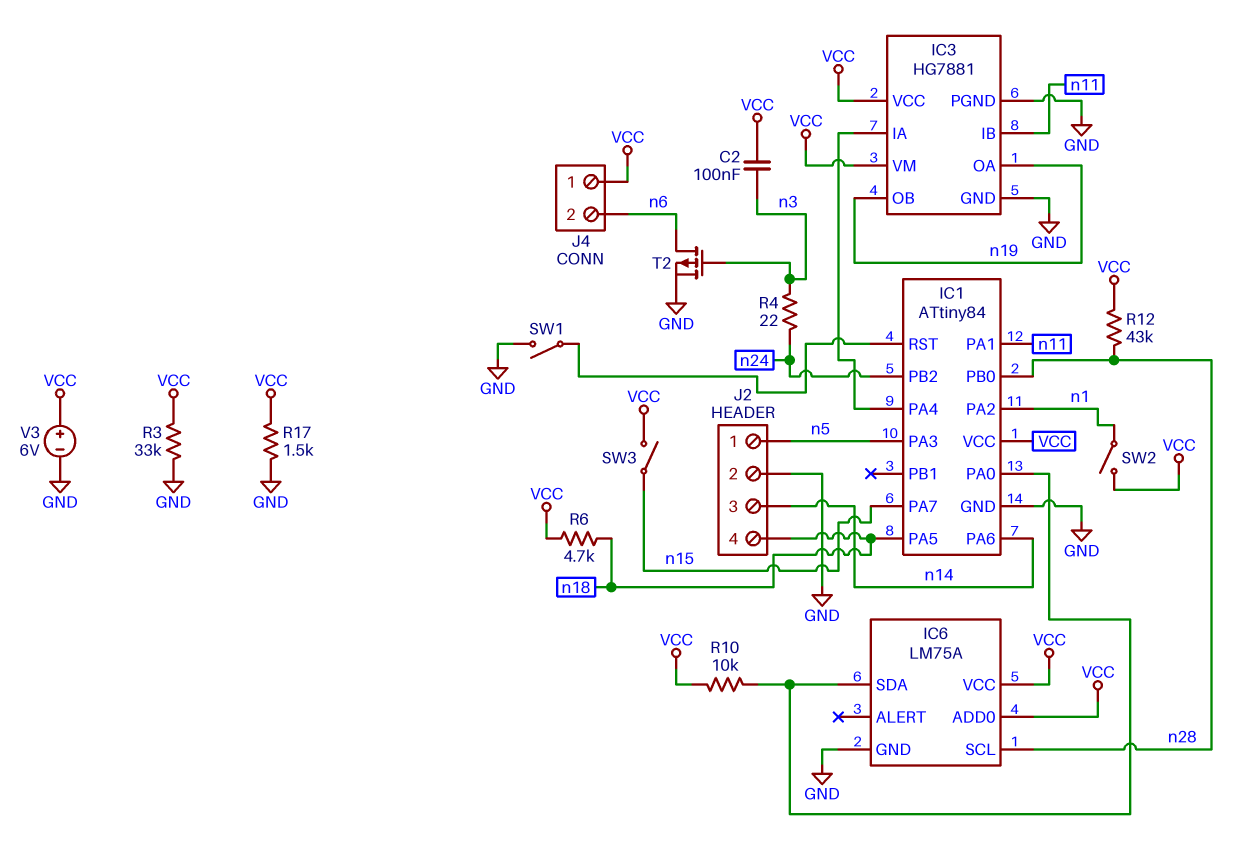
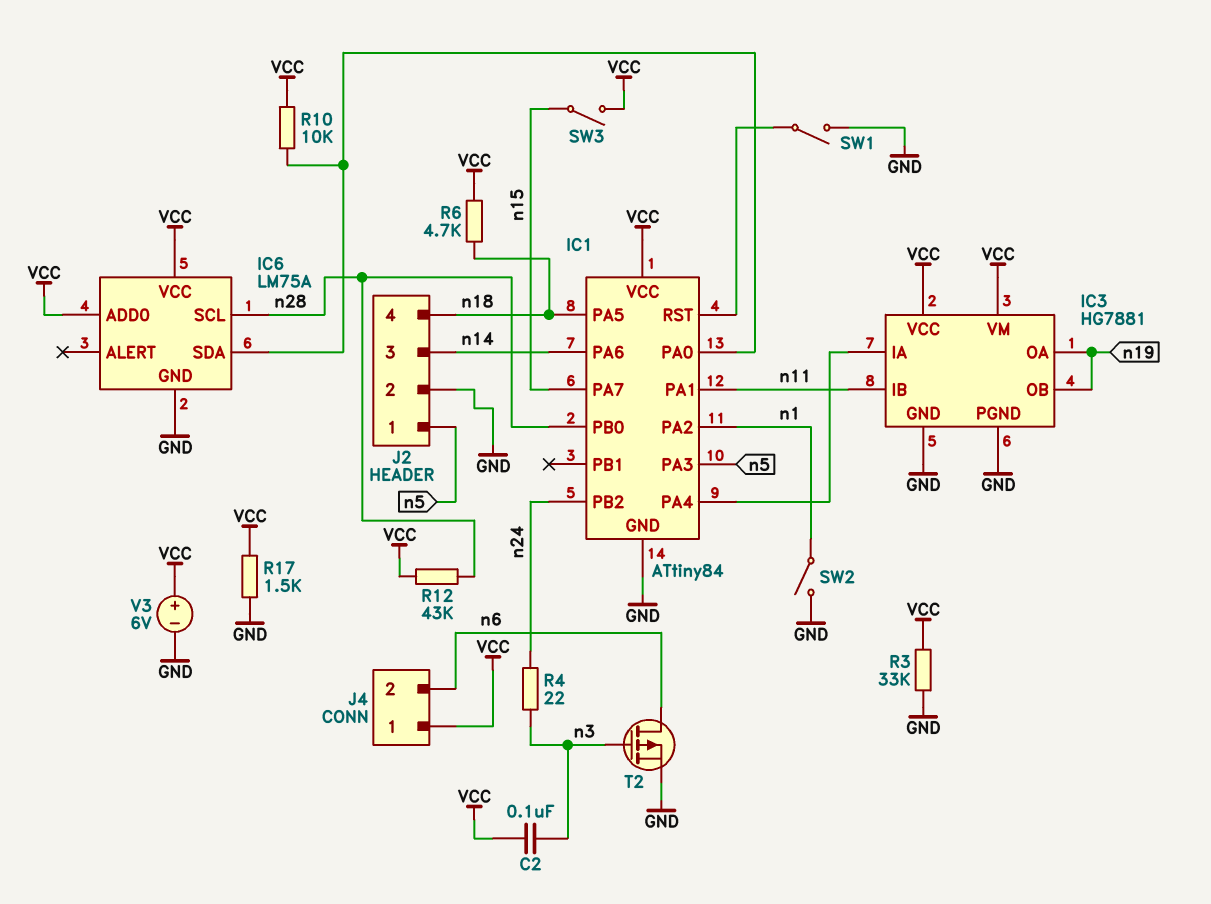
SW2: switch (VCC, n1) -> switch (GND, n1)

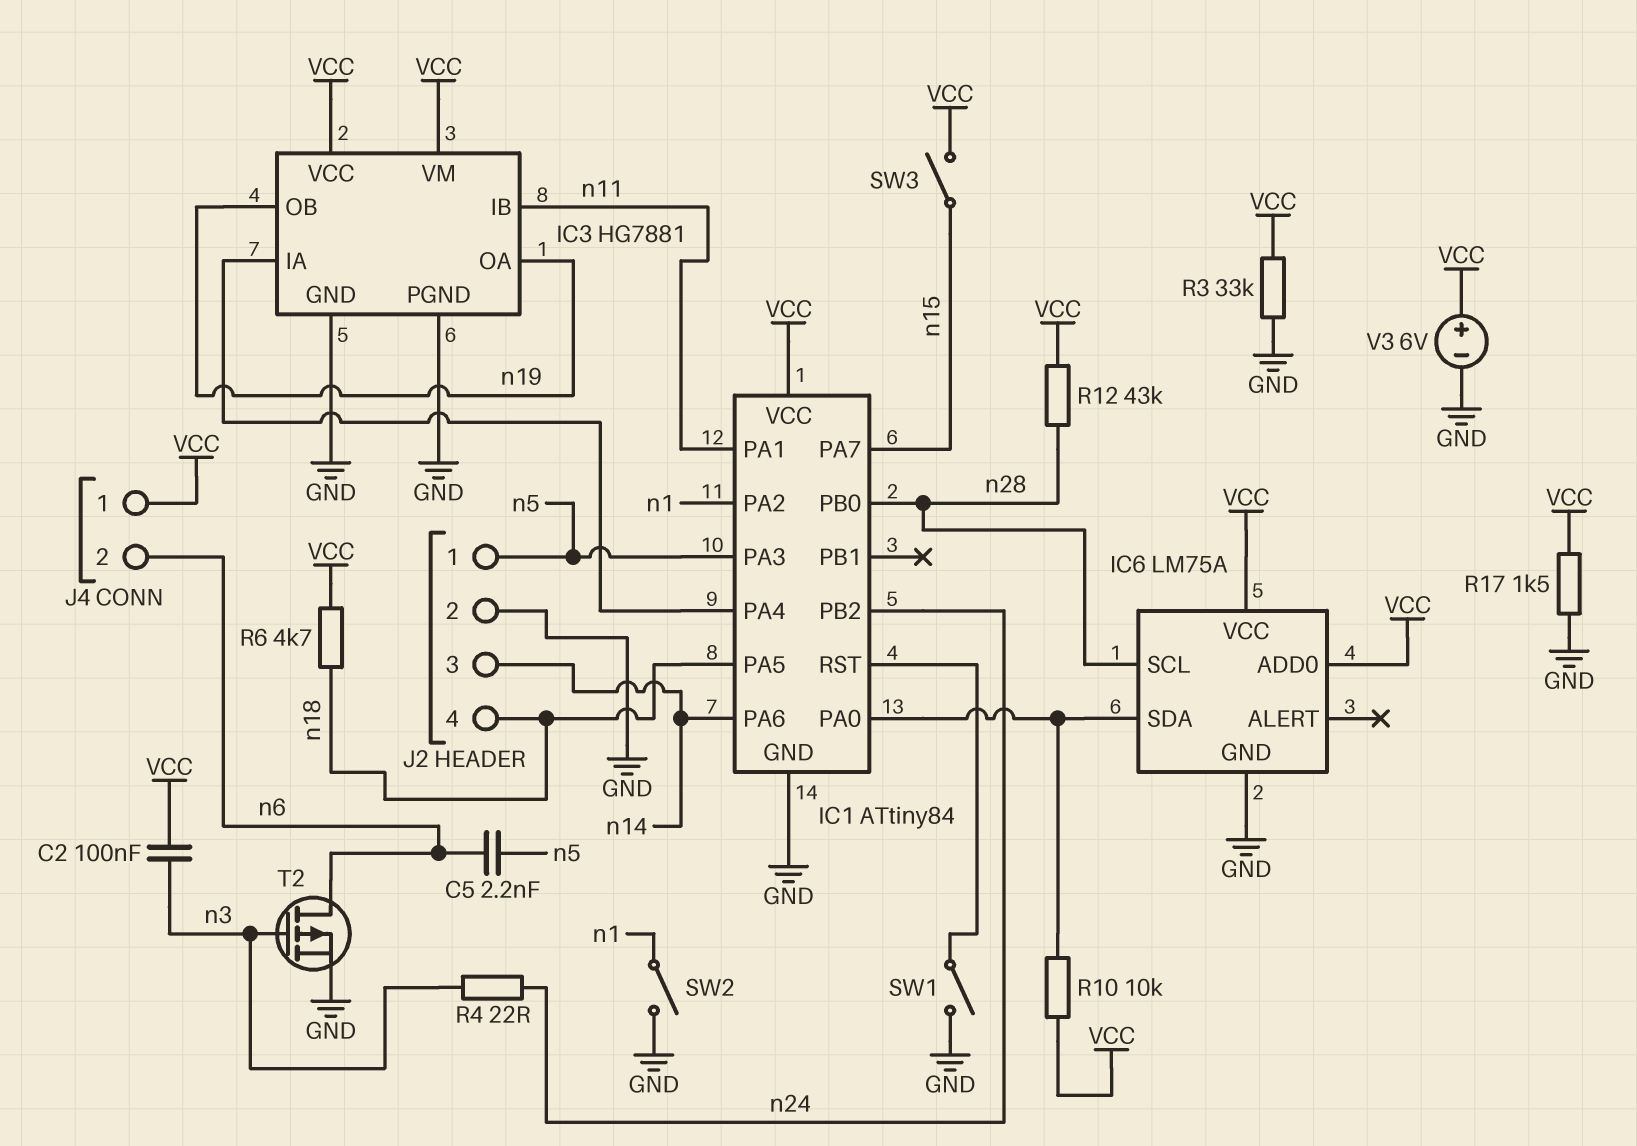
C5: none -> 2.2nF (n5, n6)

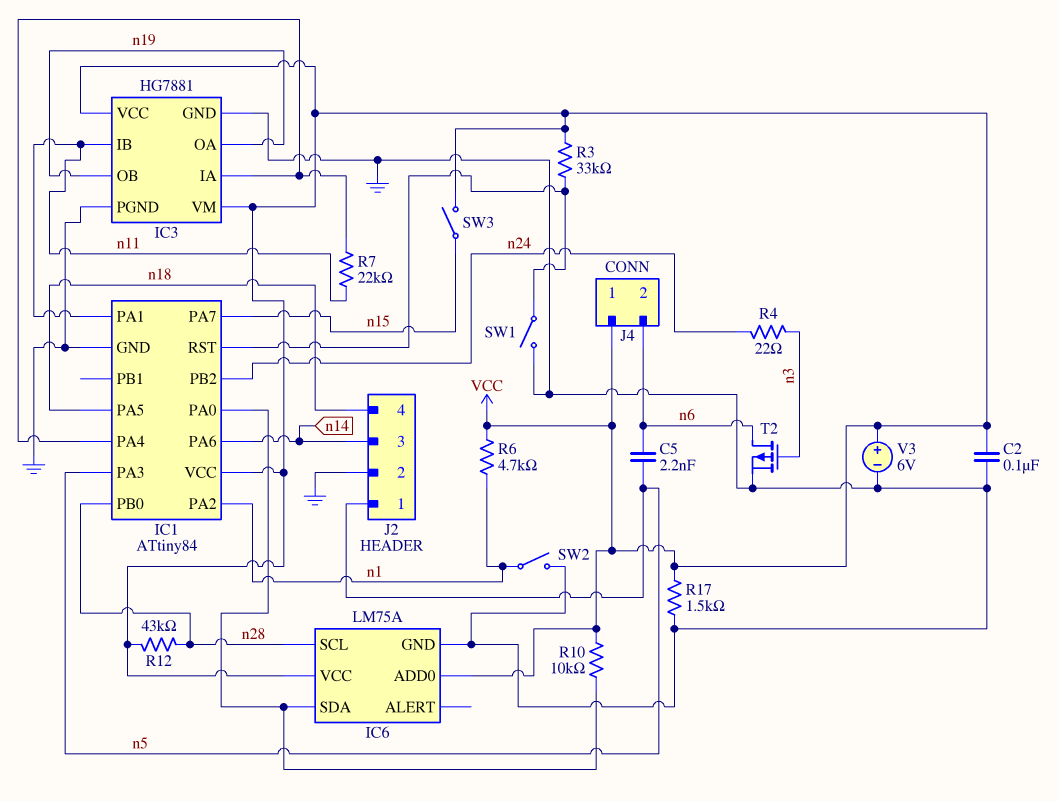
C2: 100nF (VCC, n3) -> 100nF (GND, VCC)
R3: 33k (GND, VCC) -> 33k (IC1/RST, VCC)
R6: 4.7k (VCC, n18) -> 4.7k (VCC, n1)
R7: none -> 22k (IC1/PA4, n11)

